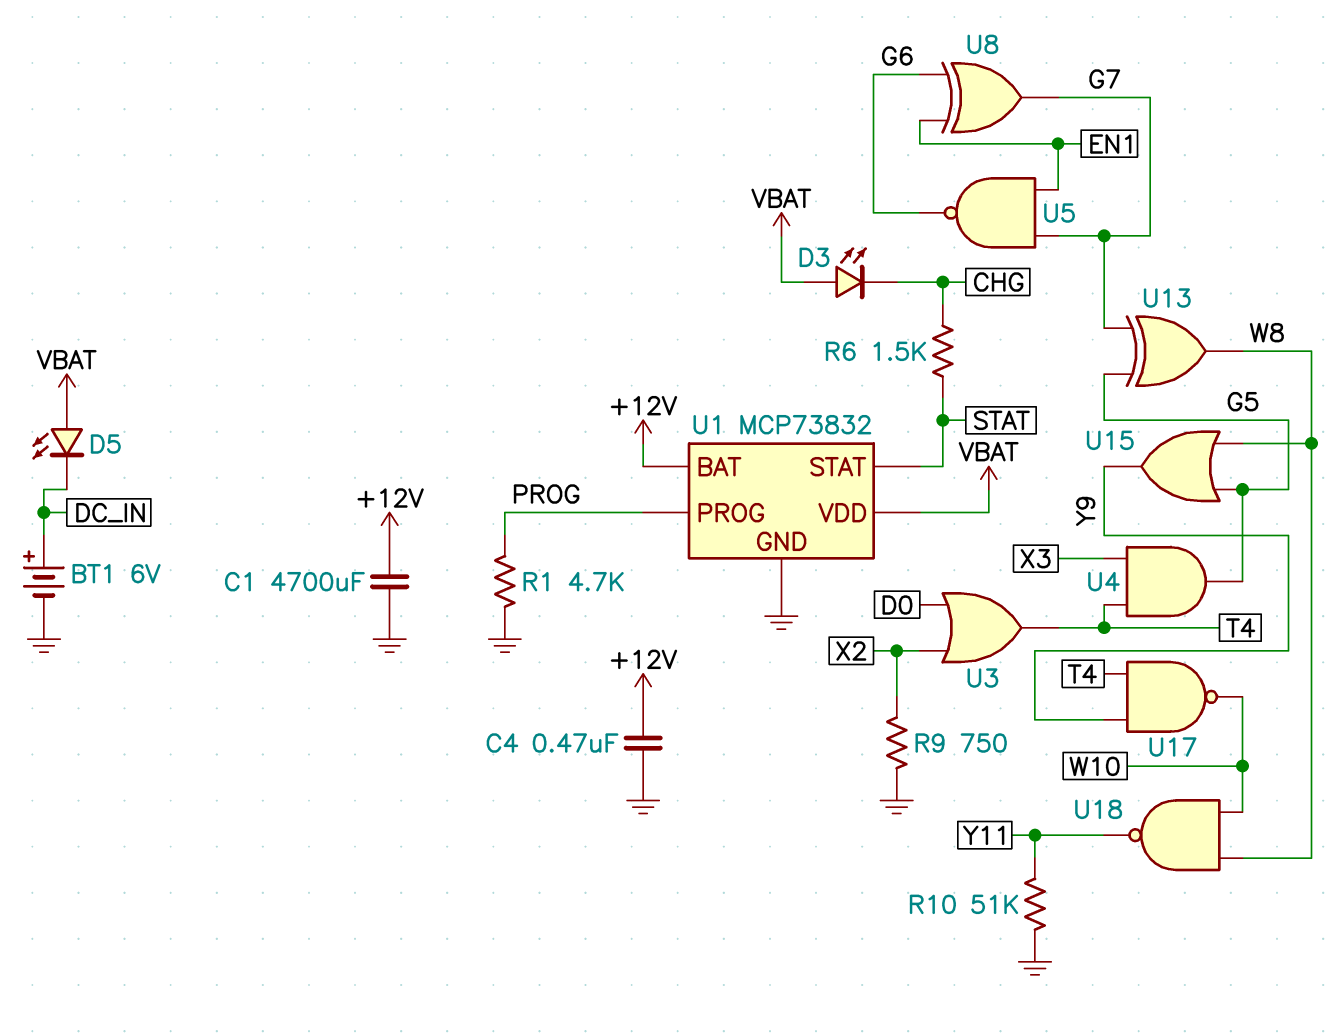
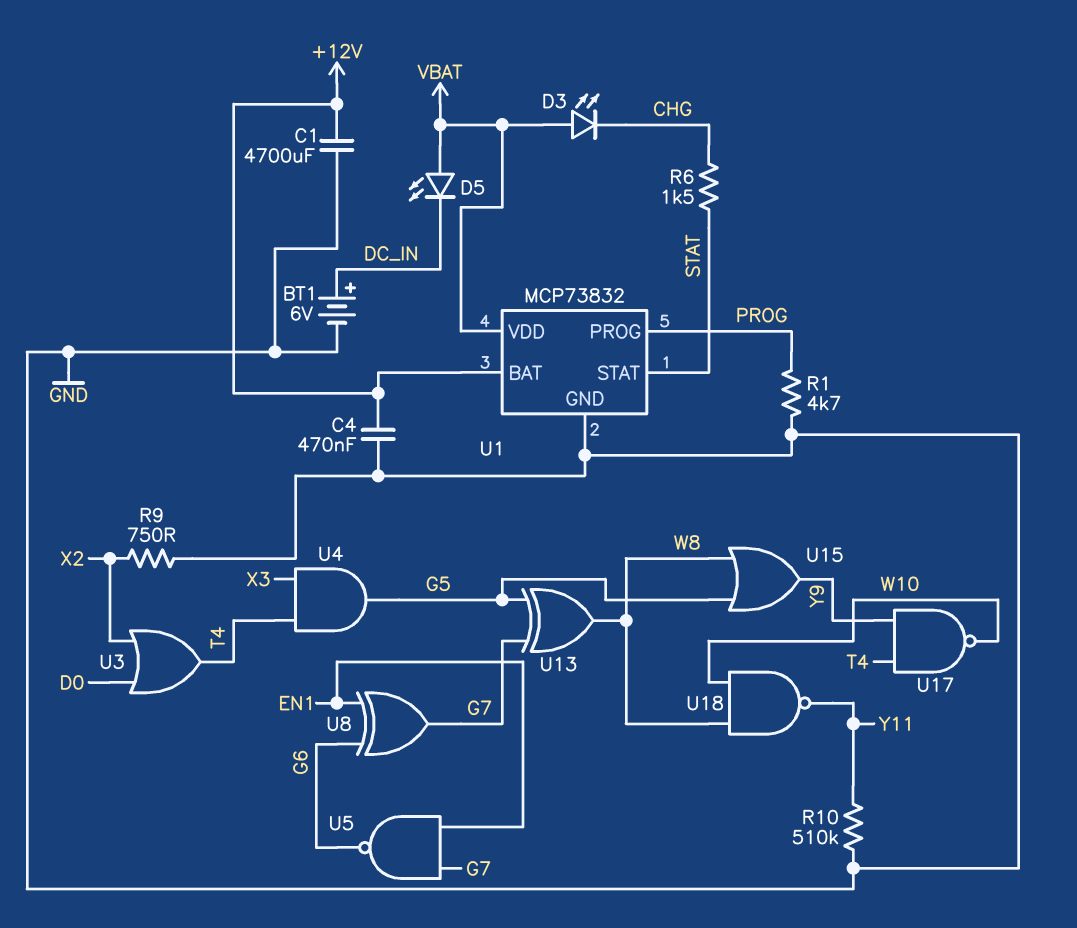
R10: 51k (GND, Y11) -> 510k (GND, Y11)

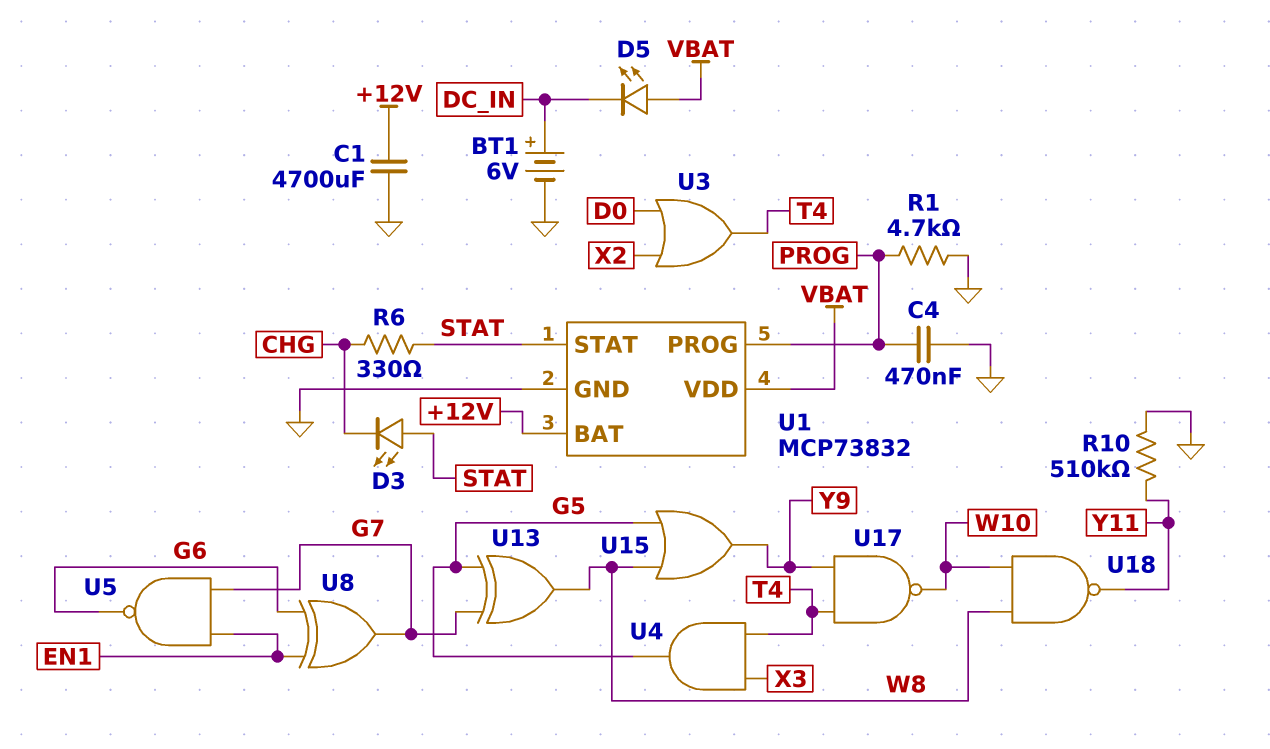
C4: 470nF (+12V, GND) -> 470nF (GND, PROG)
D3: LED (A VBAT, K CHG) -> LED (A STAT, K CHG)
R6: 1.5k (CHG, STAT) -> 330 (CHG, STAT)
R9: 750 (GND, X2) -> none

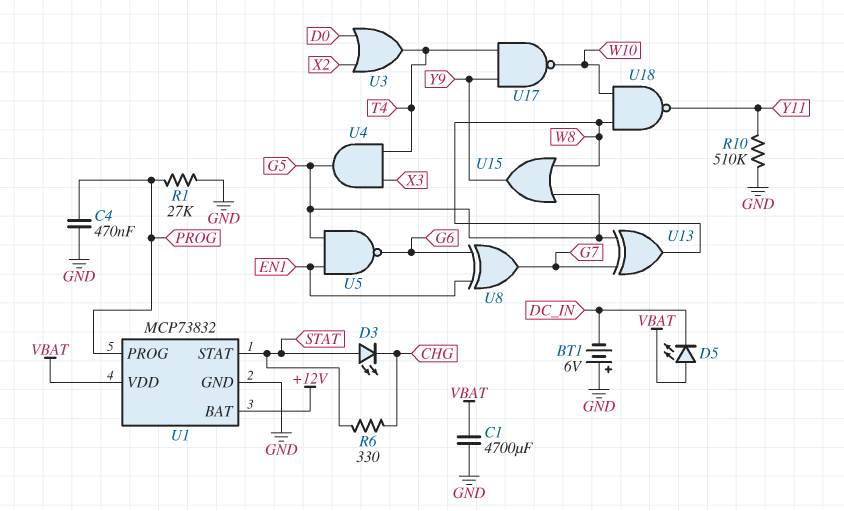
BT1: 6V (plus DC_IN, minus GND) -> 6V (plus GND, minus DC_IN)
C1: 4700uF (+12V, GND) -> 4700uF (GND, VBAT)
R1: 4.7k (GND, PROG) -> 27k (GND, PROG)
U5: NAND (in EN1, in G7, out G6) -> NAND (in EN1, in G5, out G6)

